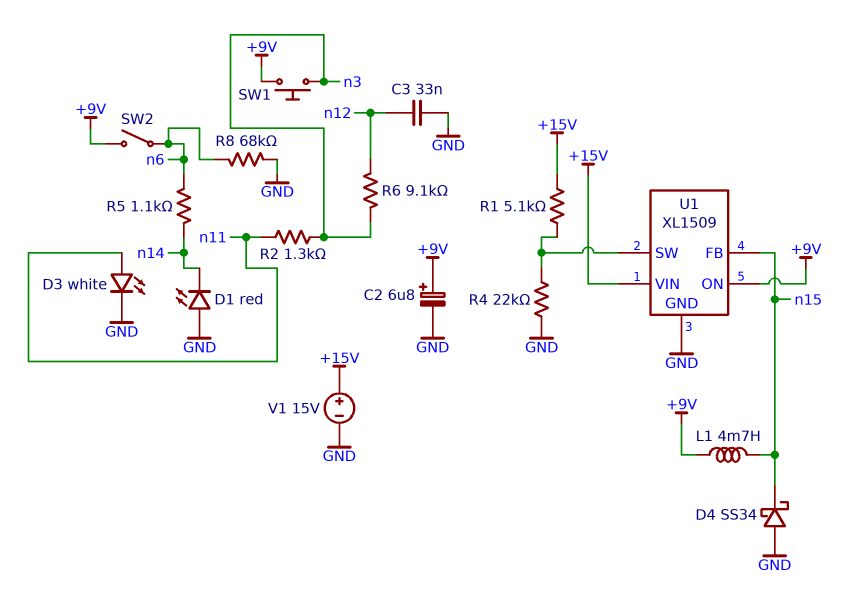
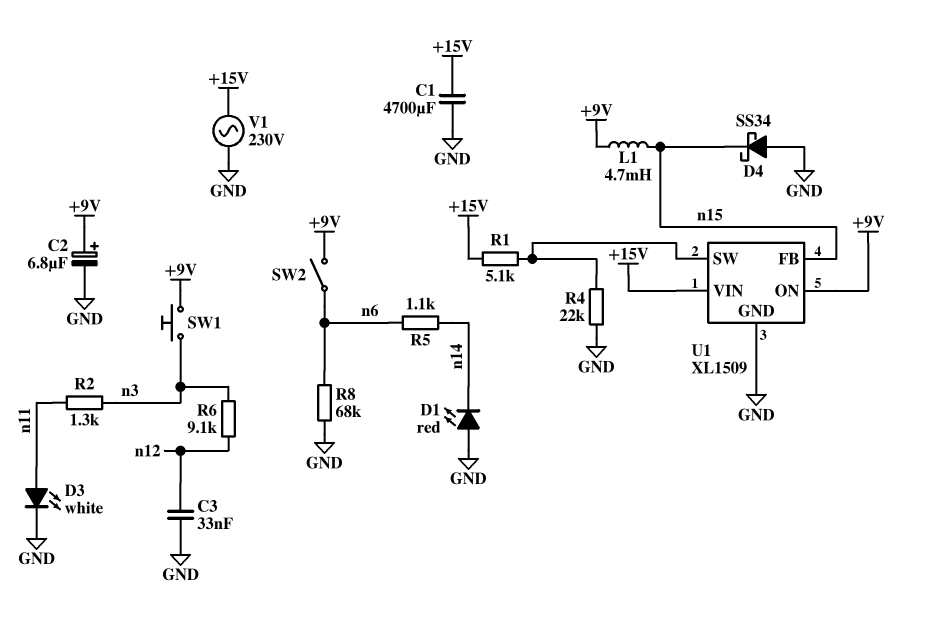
C1: none -> 4700uF (+15V, GND)
V1: 15V (plus +15V, minus GND) -> AC 230V (+15V, GND)

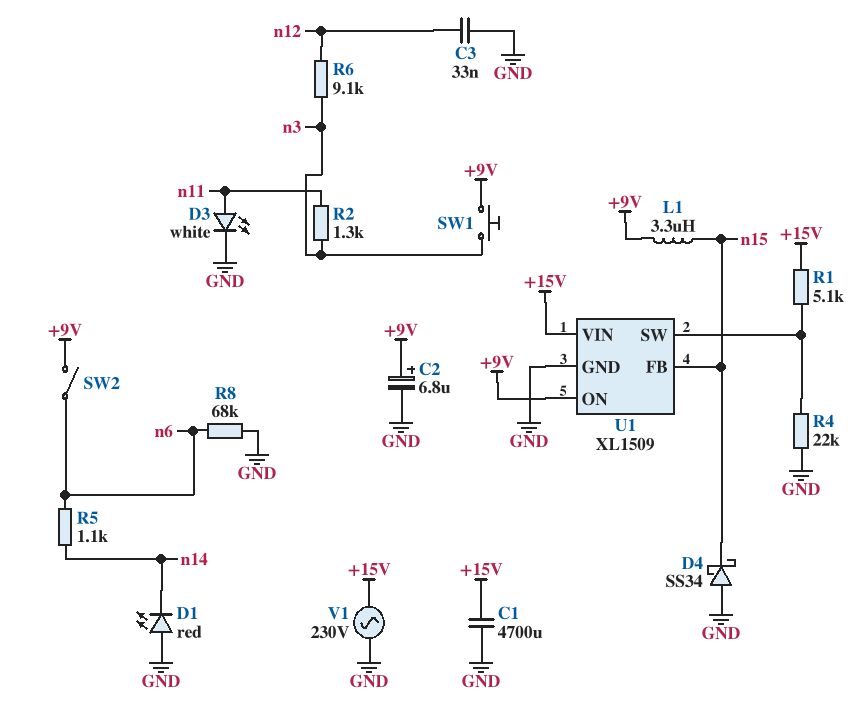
L1: 4.7mH (+9V, n15) -> 3.3uH (+9V, n15)

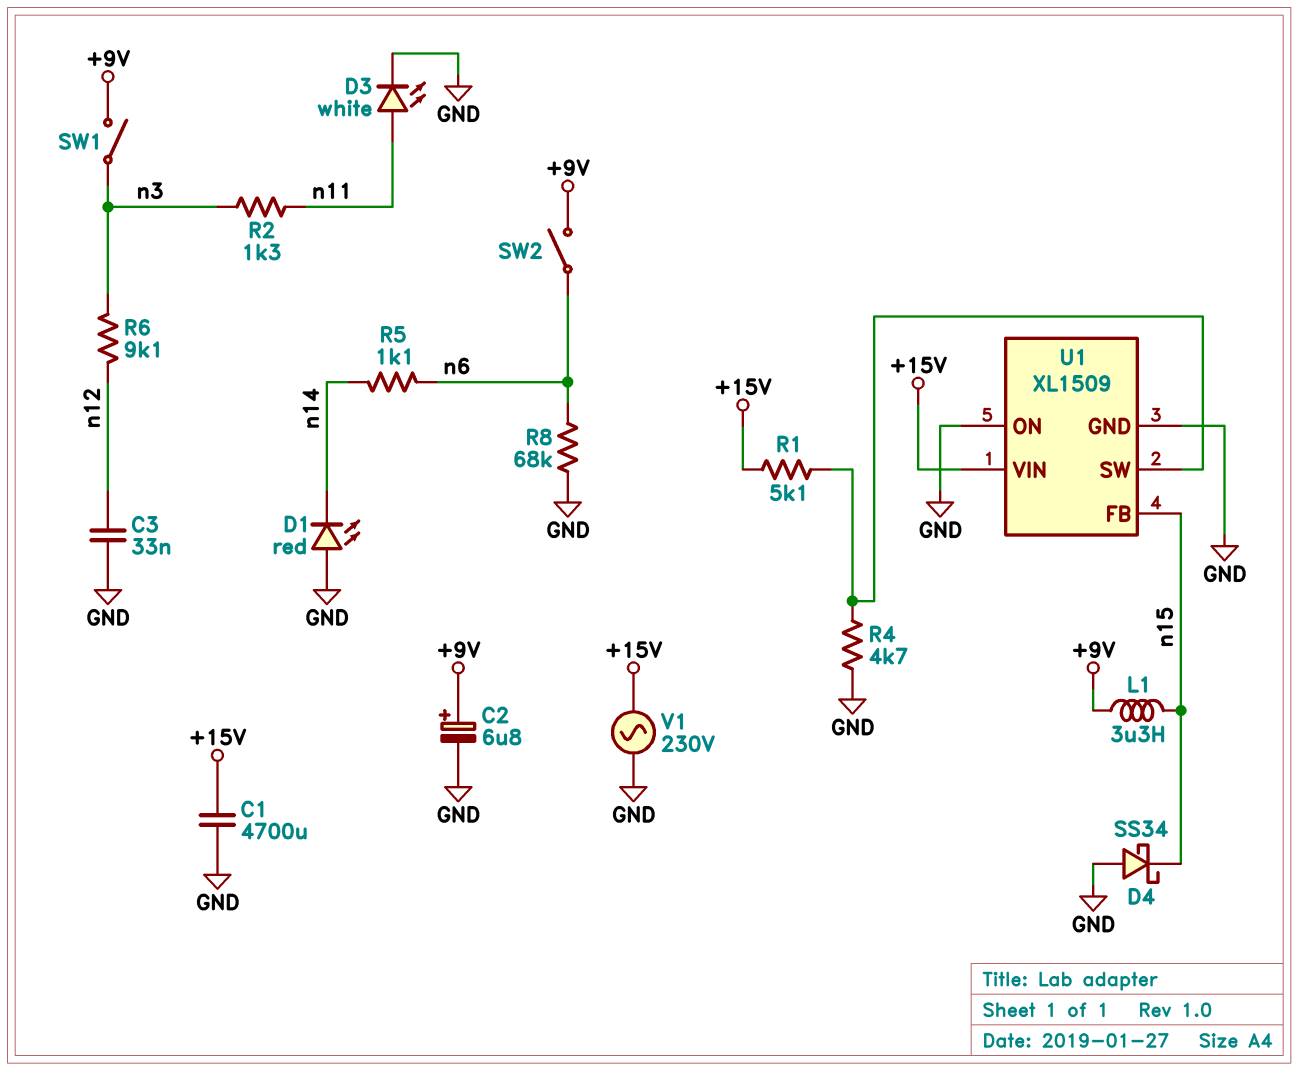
R4: 22k (GND, U1/SW) -> 4.7k (GND, U1/SW)
SW1: button (+9V, n3) -> switch (+9V, n3)
U1 pin ON: +9V -> GND

